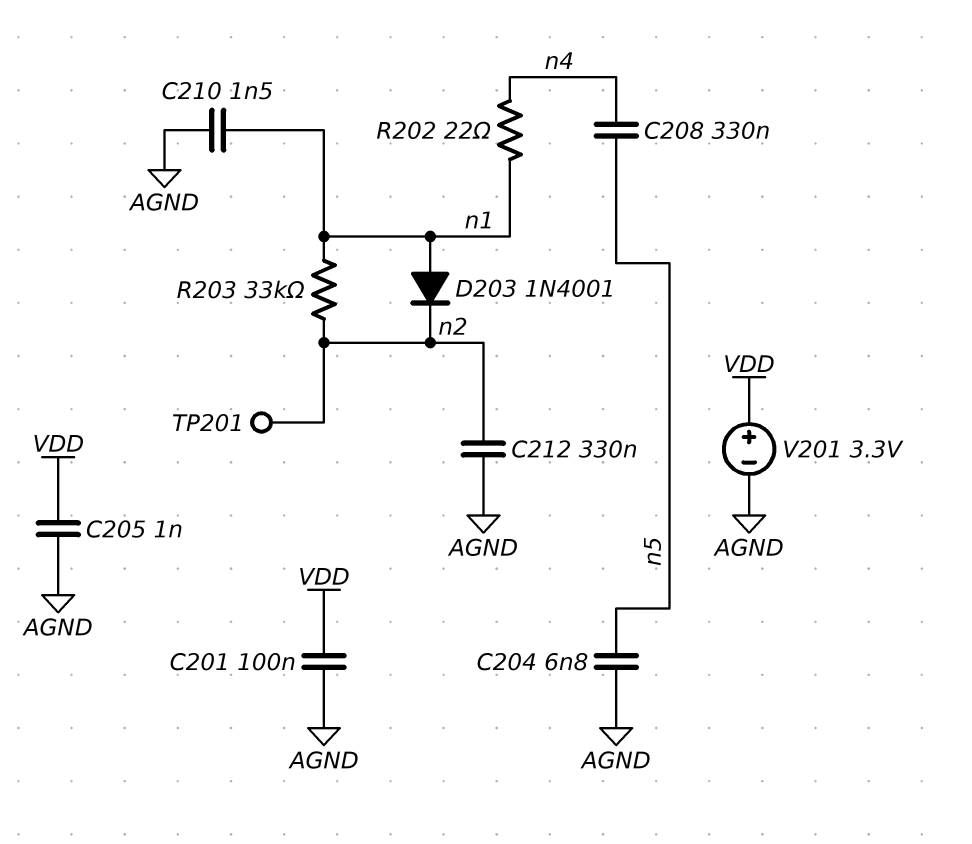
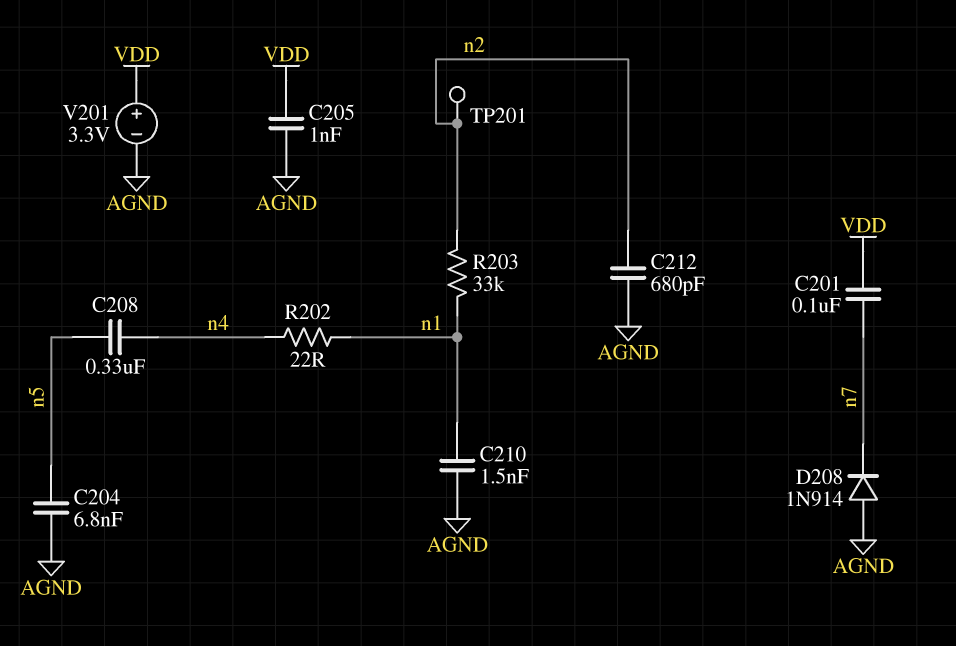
C201: 100nF (AGND, VDD) -> 100nF (VDD, n7)
C212: 330nF (AGND, n2) -> 680pF (AGND, n2)
D203: diode 1N4001 (A n1, K n2) -> none
D208: none -> diode 1N914 (A AGND, K n7)

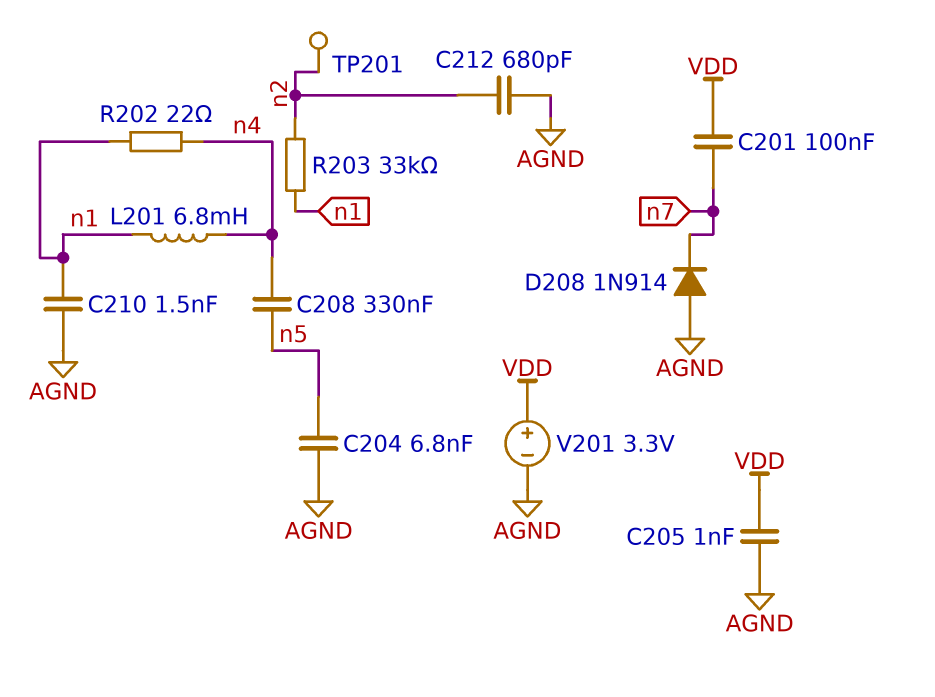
L201: none -> 6.8mH (n1, n4)

